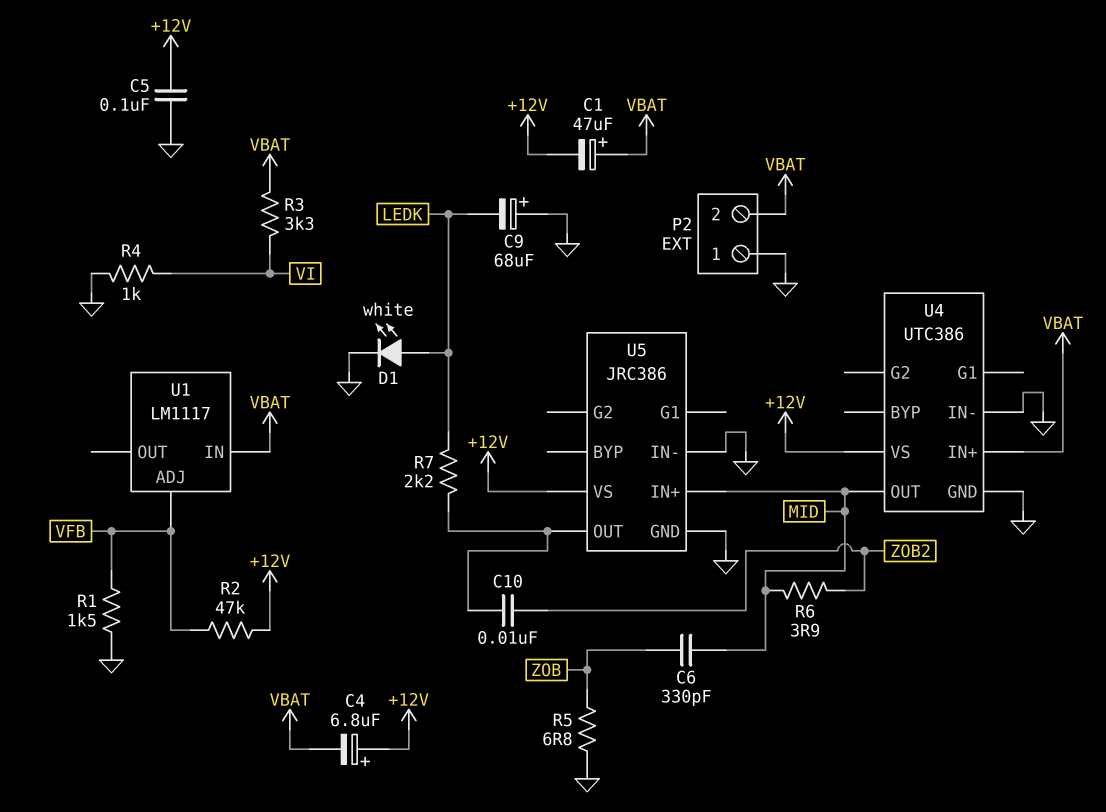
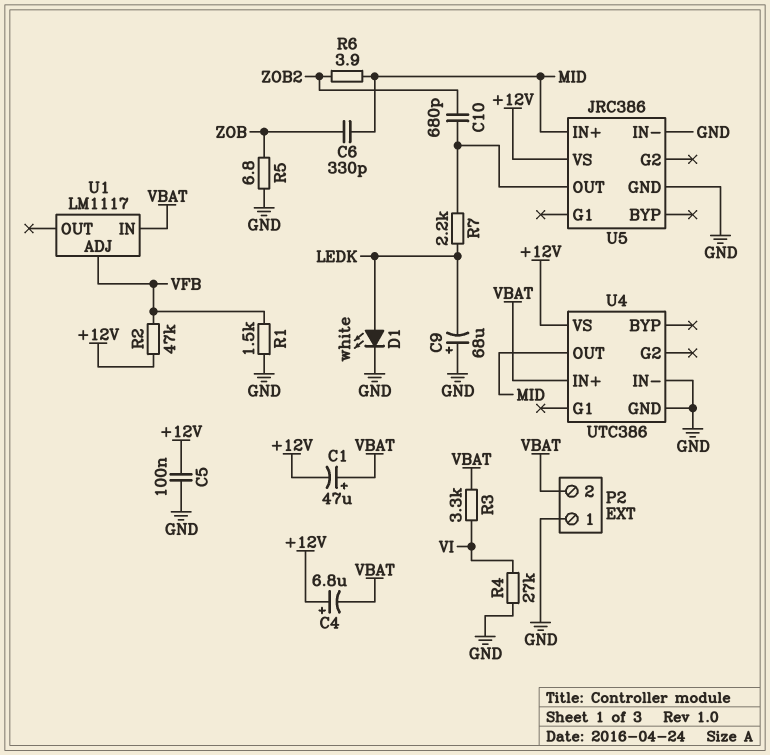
C10: 10nF (U5/OUT, ZOB2) -> 680pF (U5/OUT, ZOB2)
R4: 1k (GND, VI) -> 27k (GND, VI)

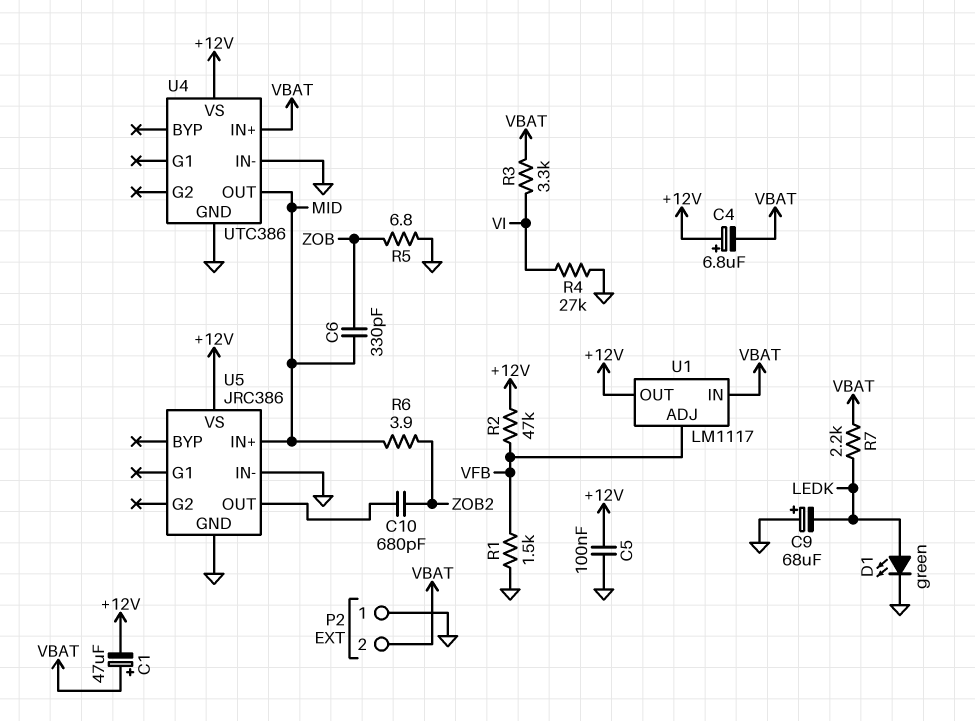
D1: LED white (A LEDK, K GND) -> LED green (A LEDK, K GND)
R7: 2.2k (LEDK, U5/OUT) -> 2.2k (LEDK, VBAT)
U1 pin OUT: none -> +12V

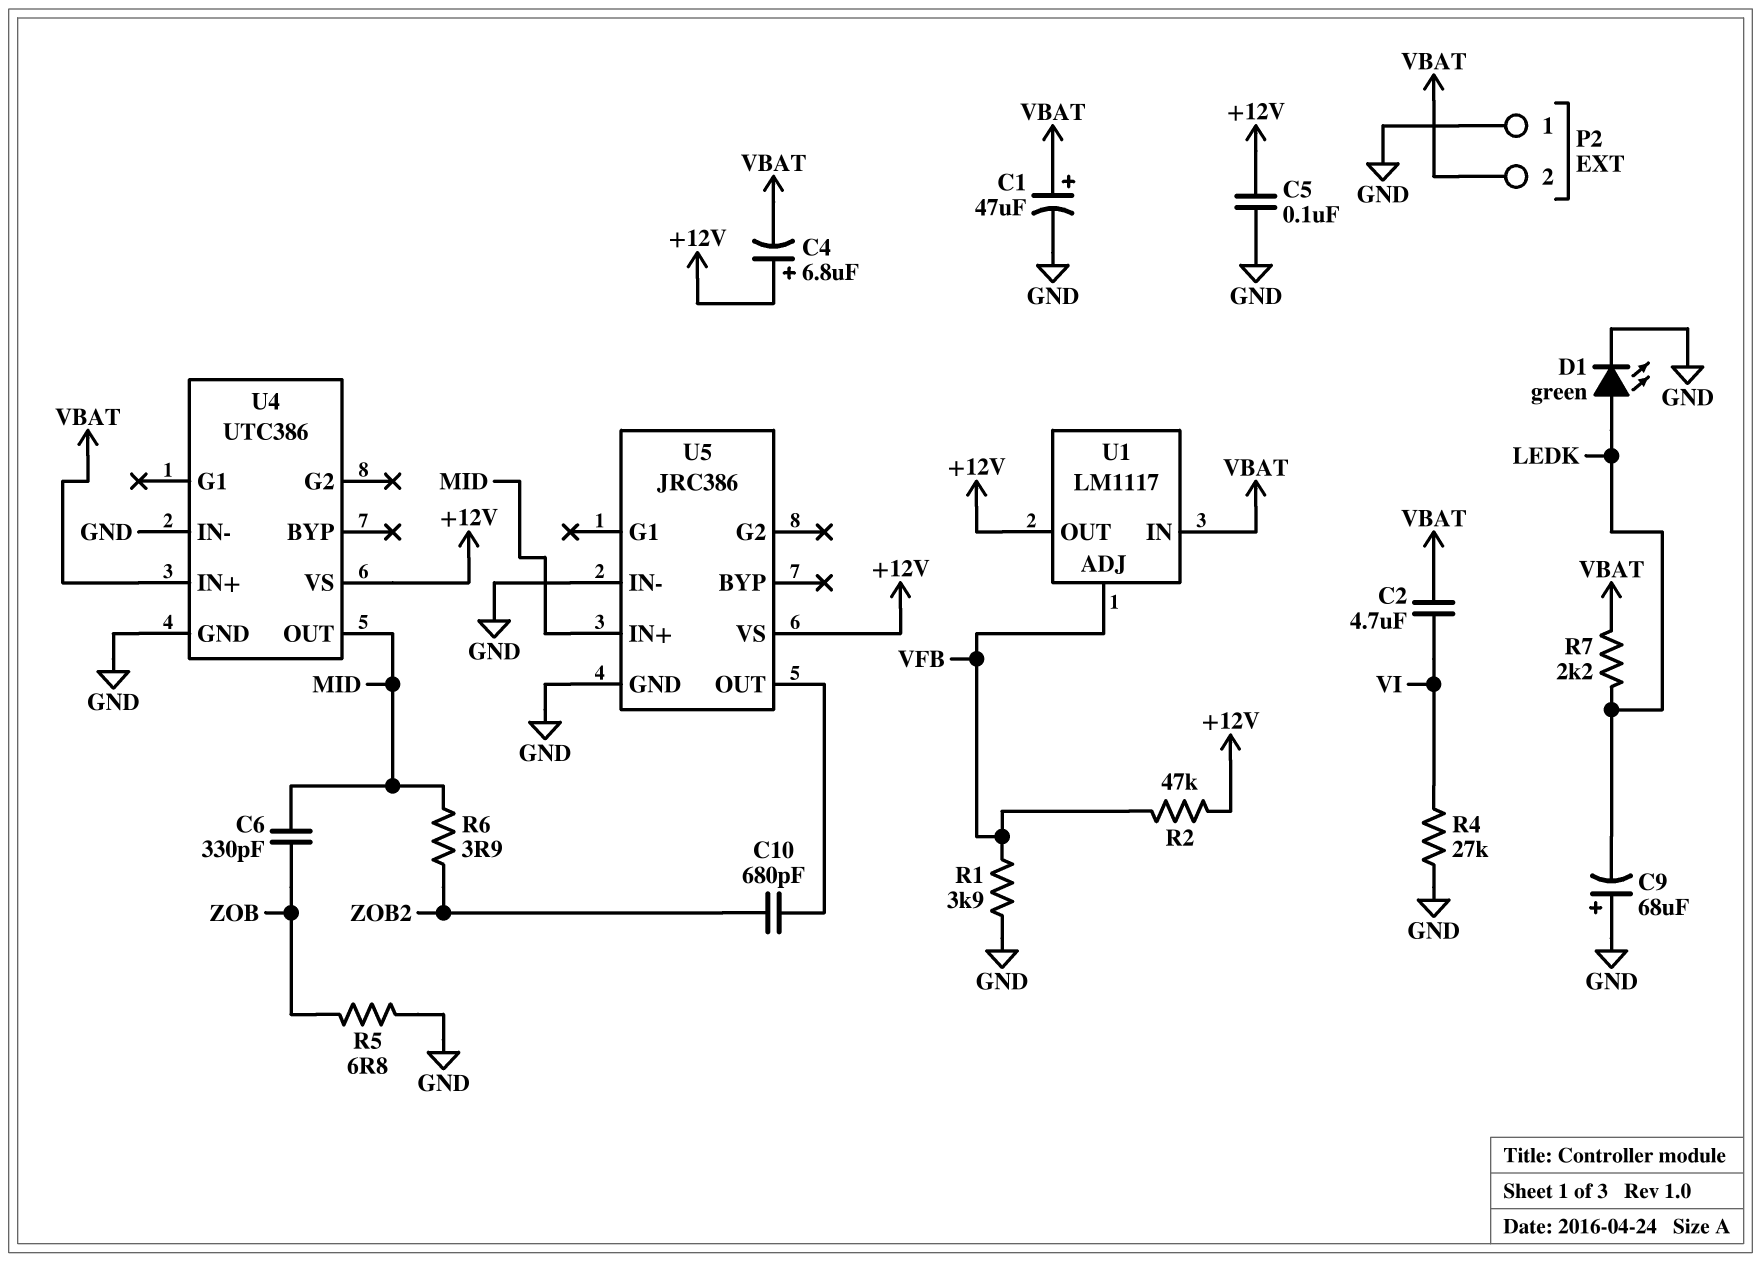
C1: 47uF (plus VBAT, minus +12V) -> 47uF (plus VBAT, minus GND)
C2: none -> 4.7uF (VBAT, VI)
R1: 1.5k (GND, VFB) -> 3.9k (GND, VFB)
R3: 3.3k (VBAT, VI) -> none

